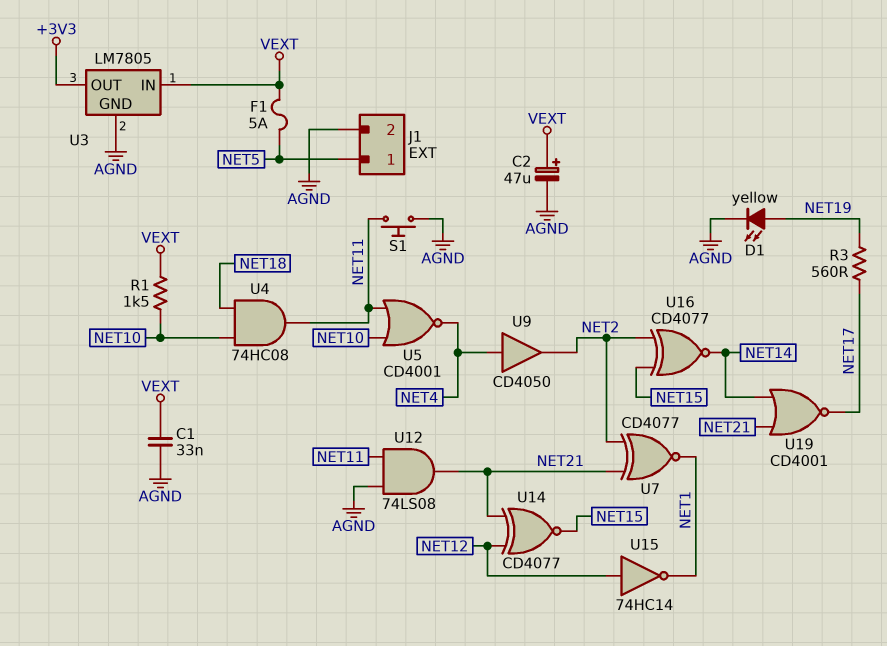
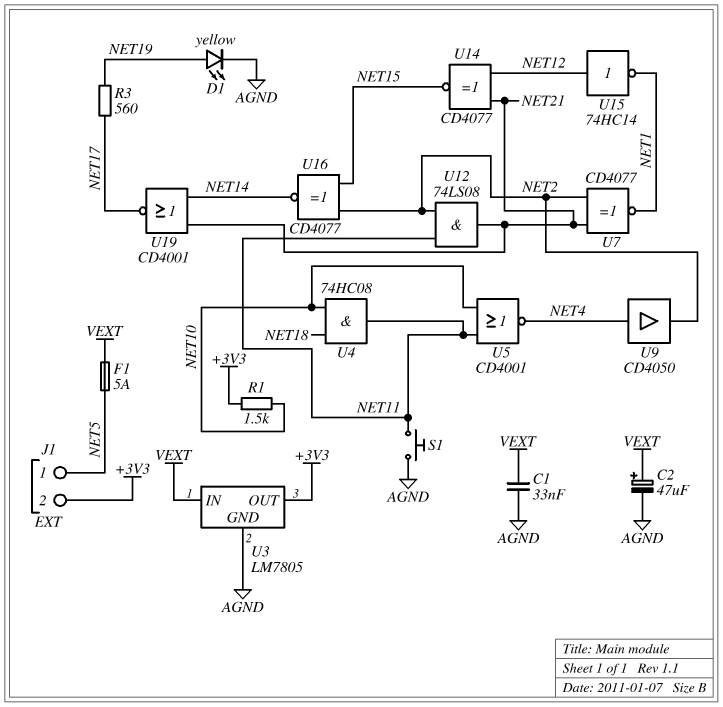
J1 pin 2: AGND -> +3V3
R1: 1.5k (NET10, VEXT) -> 1.5k (+3V3, NET10)
U12: AND 74LS08 (in AGND, in NET11, out NET21) -> AND 74LS08 (in NET2, in NET11, out NET21)

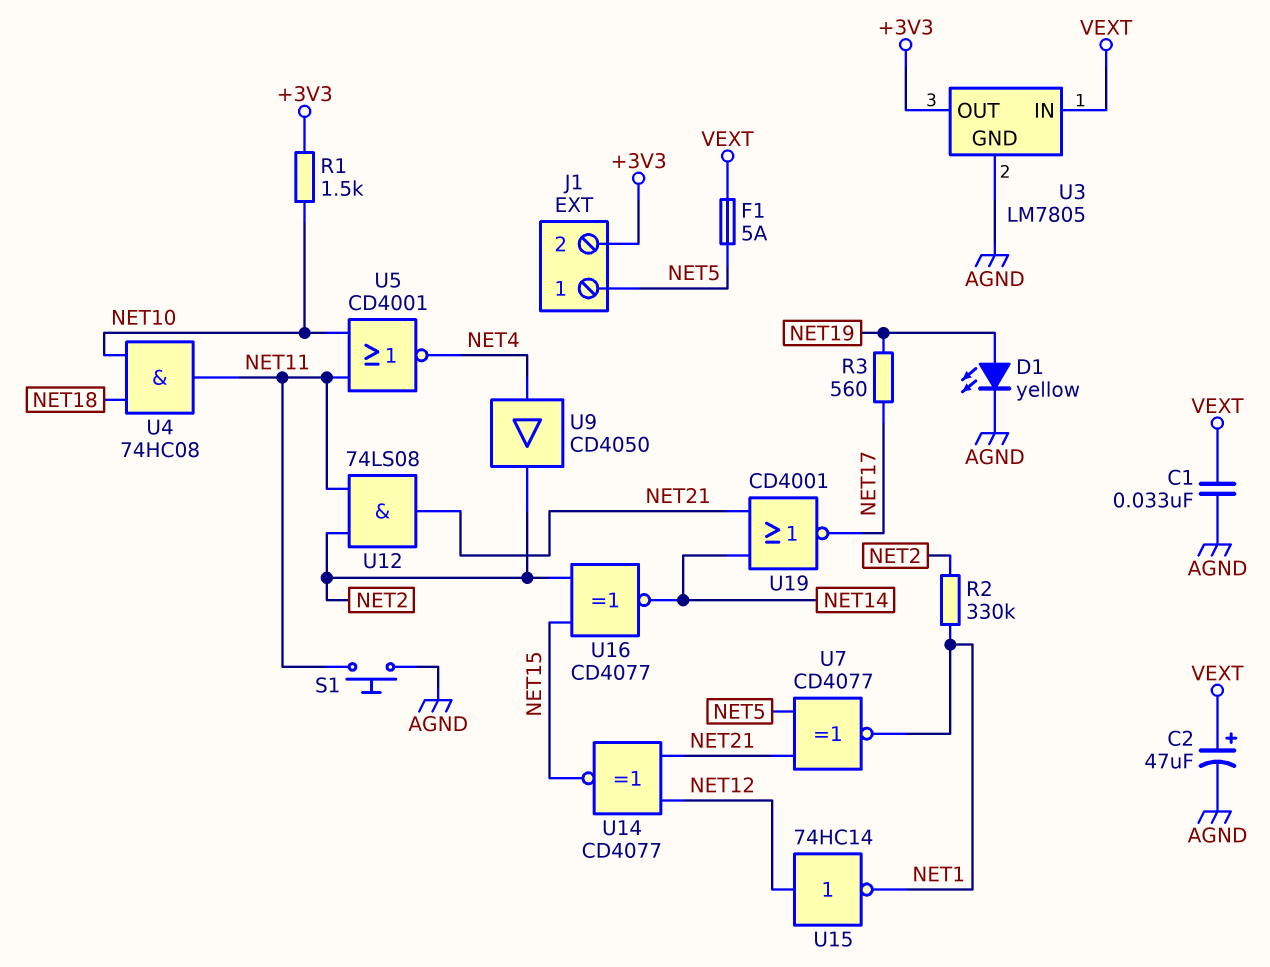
R2: none -> 330k (NET1, NET2)
U7: XNOR CD4077 (in NET2, in NET21, out NET1) -> XNOR CD4077 (in NET5, in NET21, out NET1)

